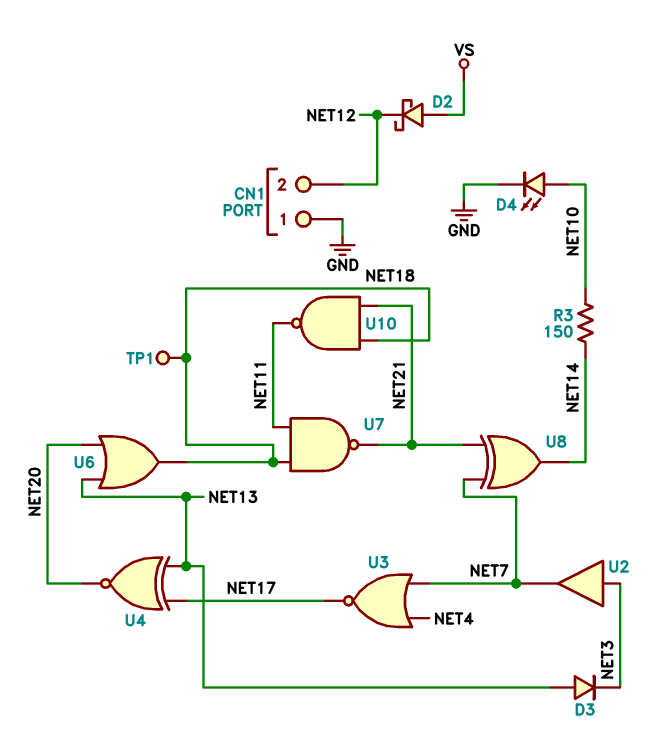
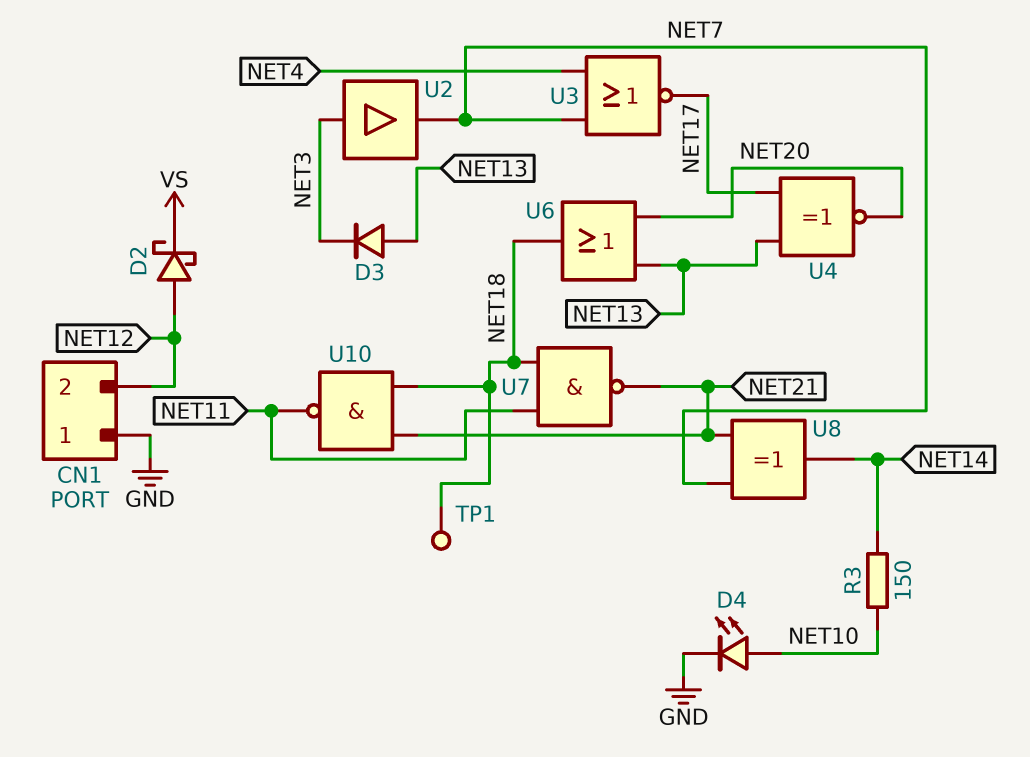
D2: schottky (A VS, K NET12) -> schottky (A NET12, K VS)

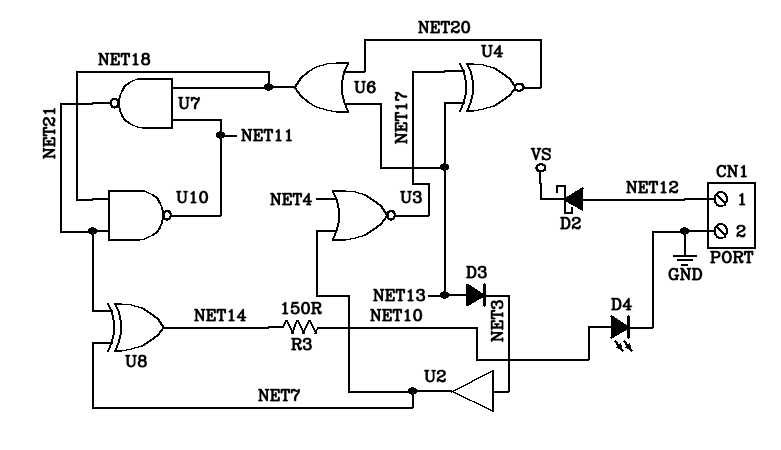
CN1 pin 1: GND -> NET12
CN1 pin 2: NET12 -> GND
TP1: test point (NET18) -> none

